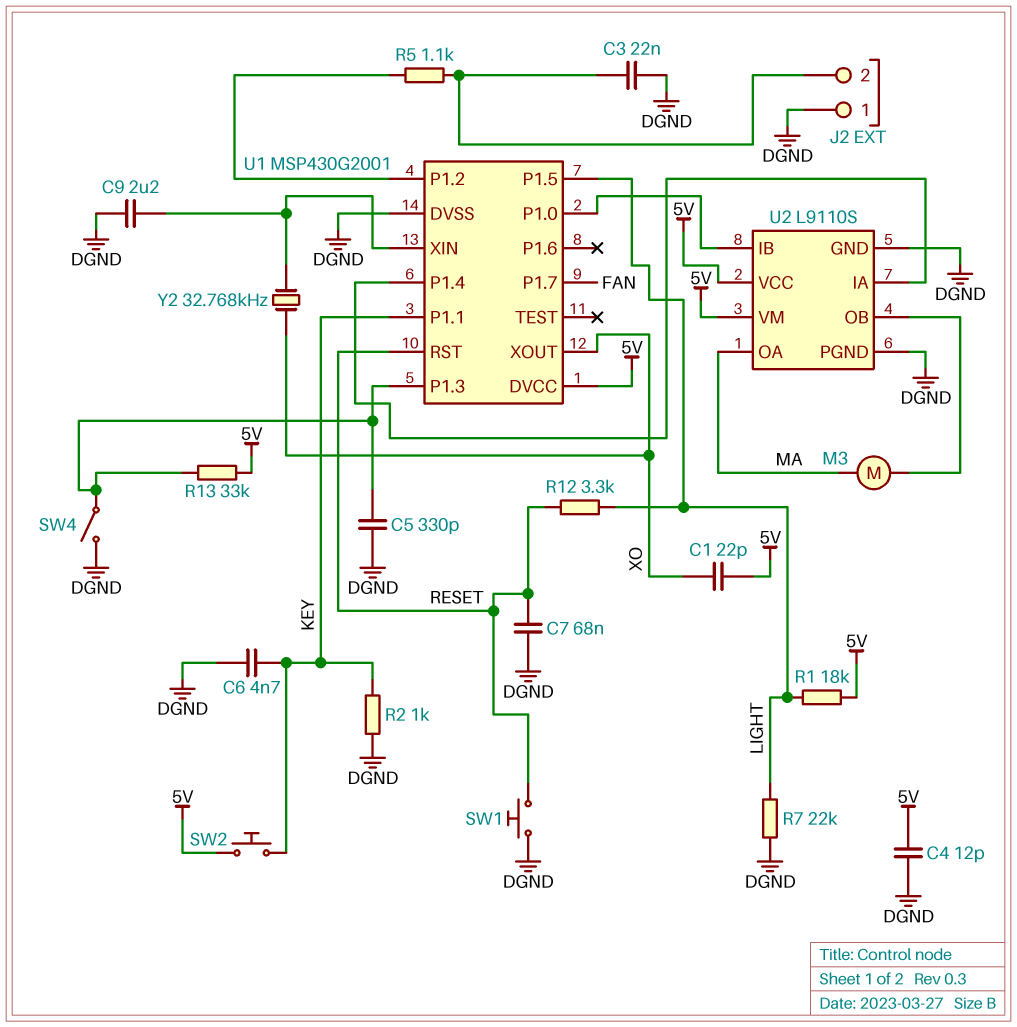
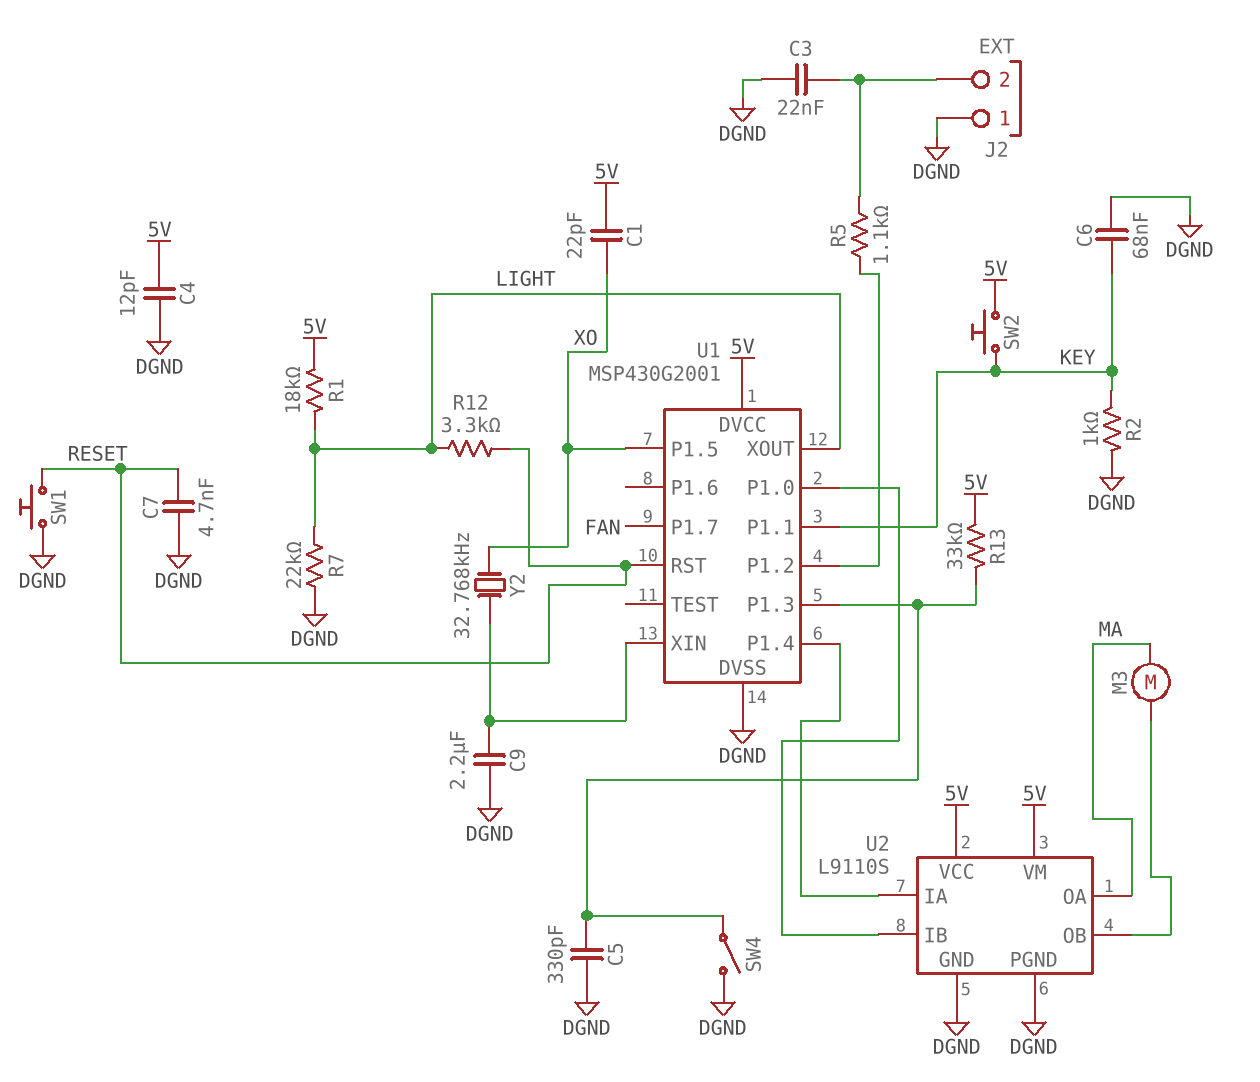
C6: 4.7nF (DGND, KEY) -> 68nF (DGND, KEY)
C7: 68nF (DGND, RESET) -> 4.7nF (DGND, RESET)
U1 pin P1.5: LIGHT -> XO
U1 pin XOUT: XO -> LIGHT

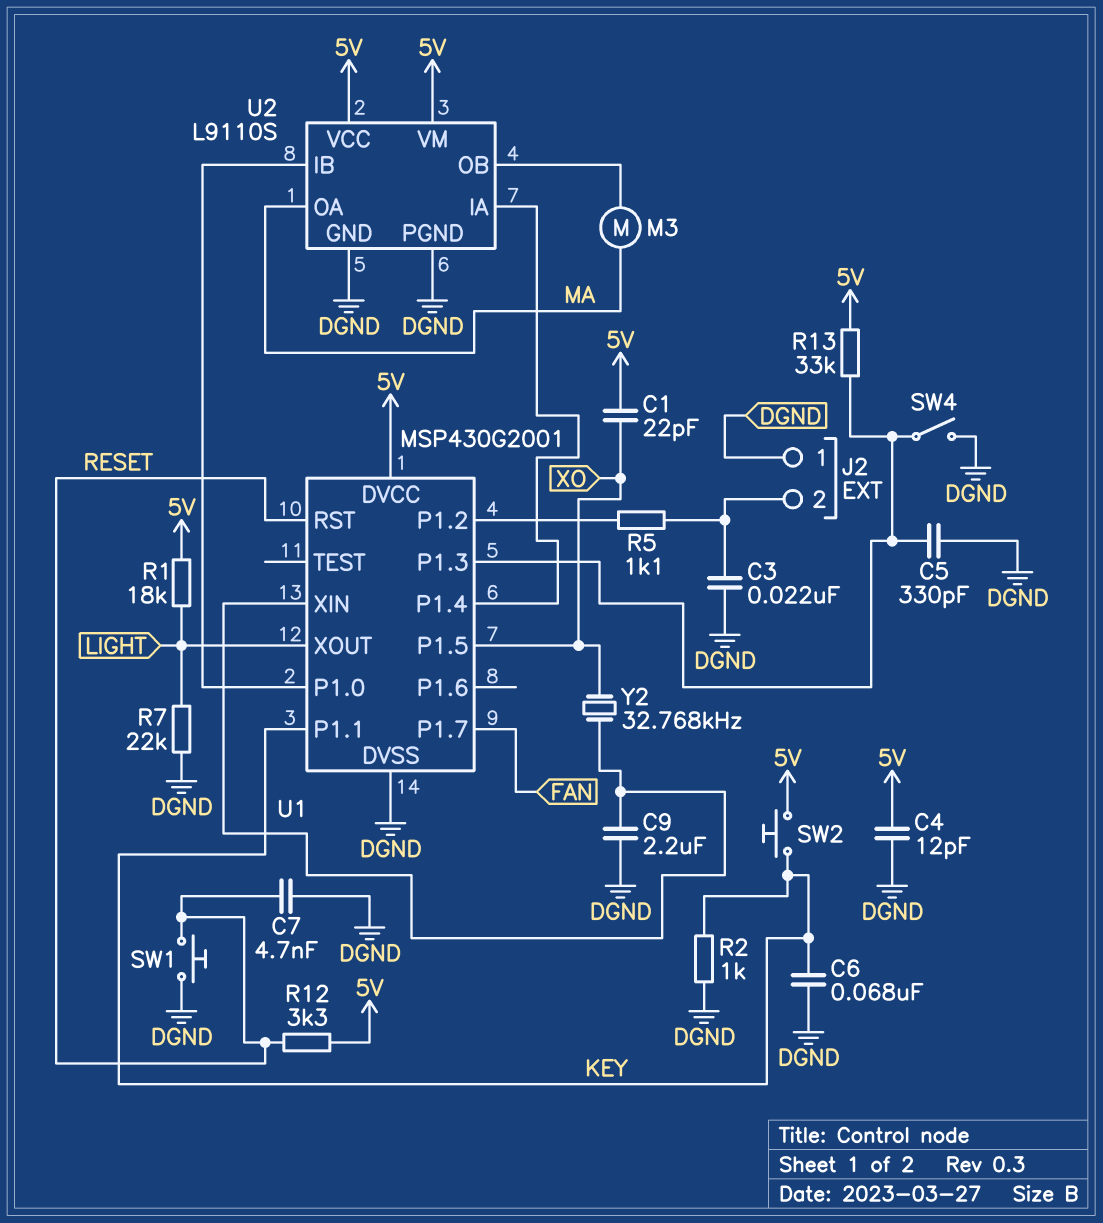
R12: 3.3k (LIGHT, RESET) -> 3.3k (5V, RESET)

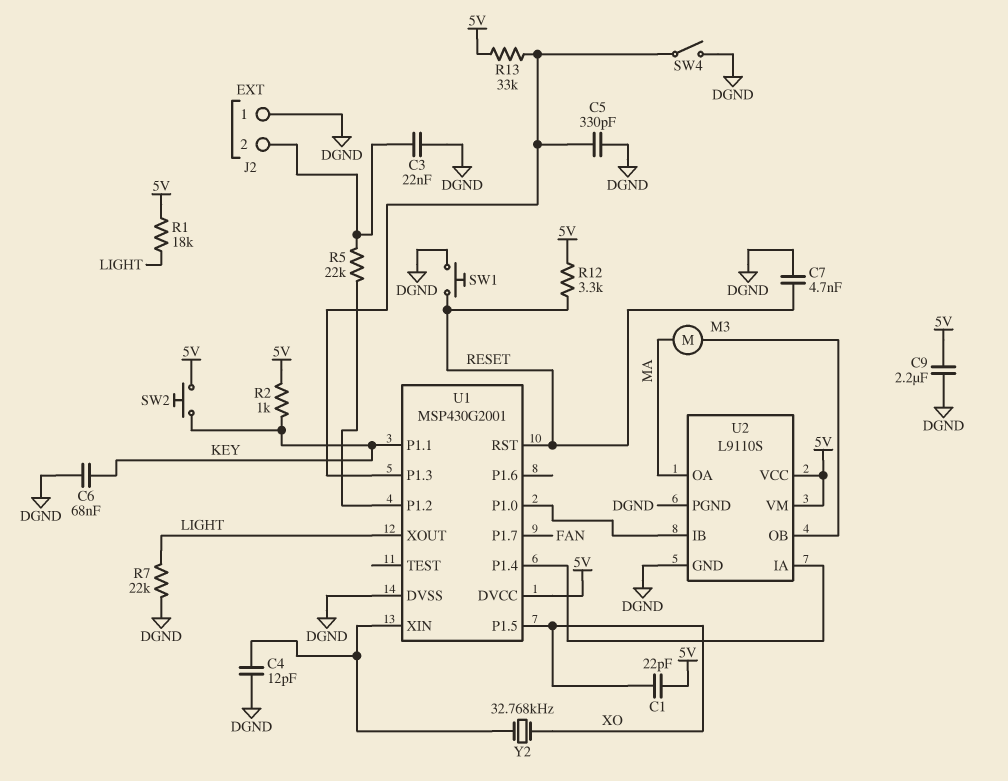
C4: 12pF (5V, DGND) -> 12pF (DGND, U1/XIN)
C9: 2.2uF (DGND, U1/XIN) -> 2.2uF (5V, DGND)
R2: 1k (DGND, KEY) -> 1k (5V, KEY)
R5: 1.1k (J2/2, U1/P1.2) -> 22k (J2/2, U1/P1.2)

